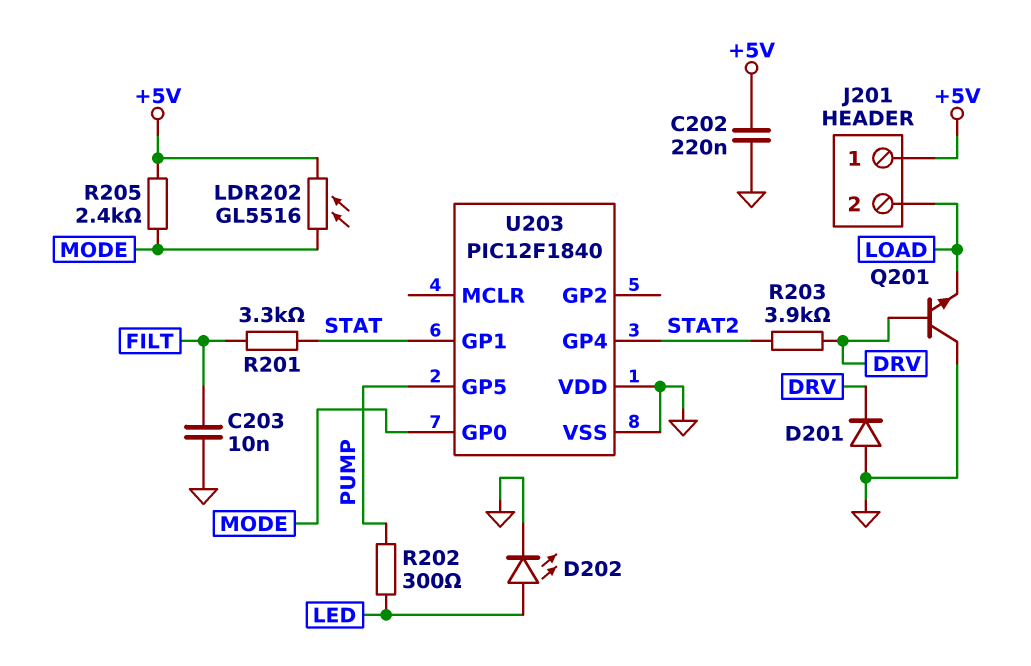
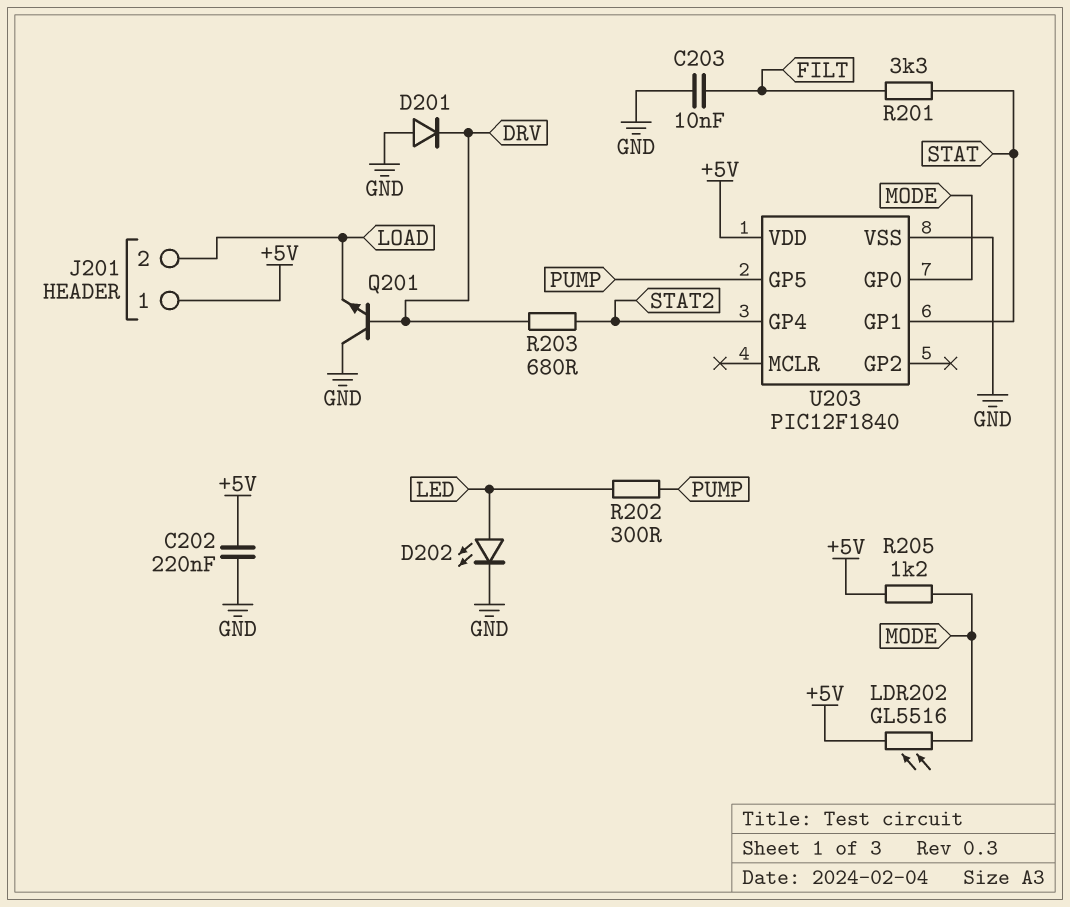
R203: 3.9k (DRV, STAT2) -> 680 (DRV, STAT2)
R205: 2.4k (+5V, MODE) -> 1.2k (+5V, MODE)
U203 pin VDD: GND -> +5V

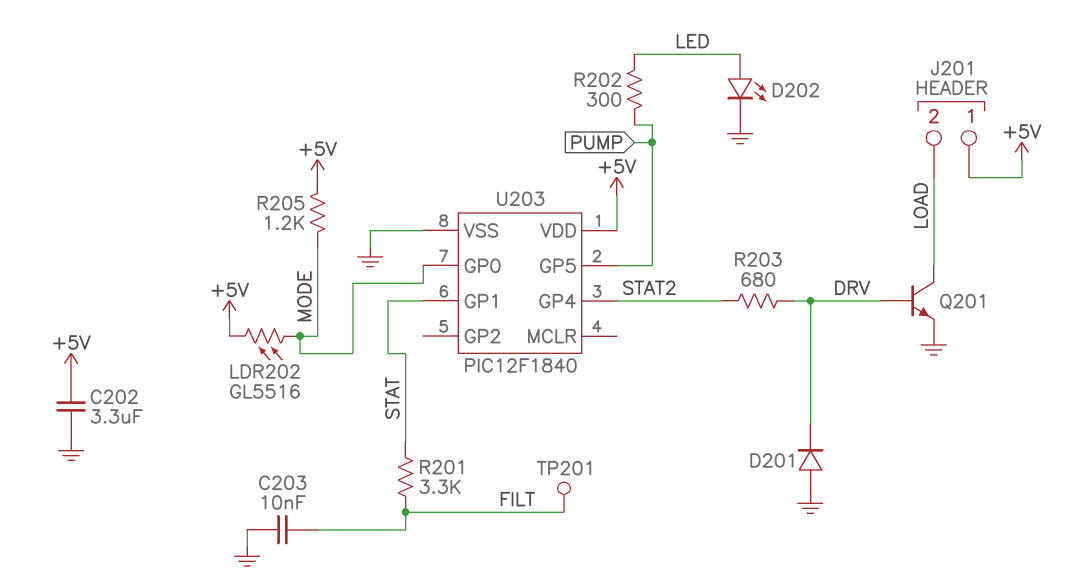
C202: 220nF (+5V, GND) -> 3.3uF (+5V, GND)
Q201: NPN (B DRV, C GND, E LOAD) -> NPN (B DRV, C LOAD, E GND)
TP201: none -> test point (FILT)

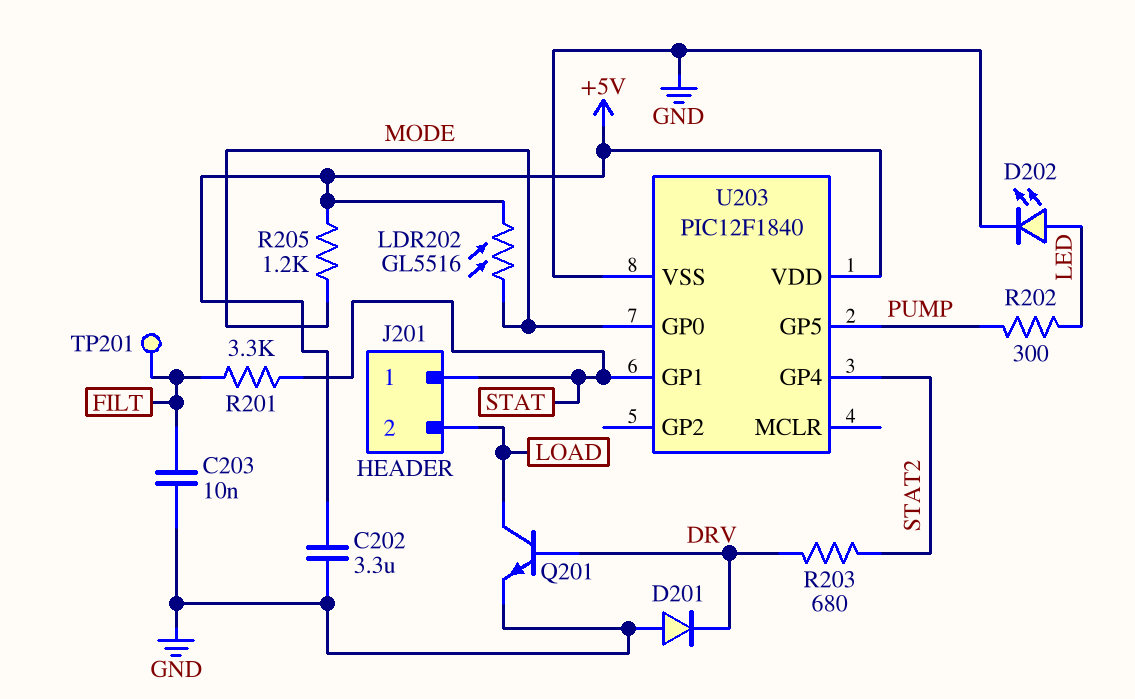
J201 pin 1: +5V -> STAT

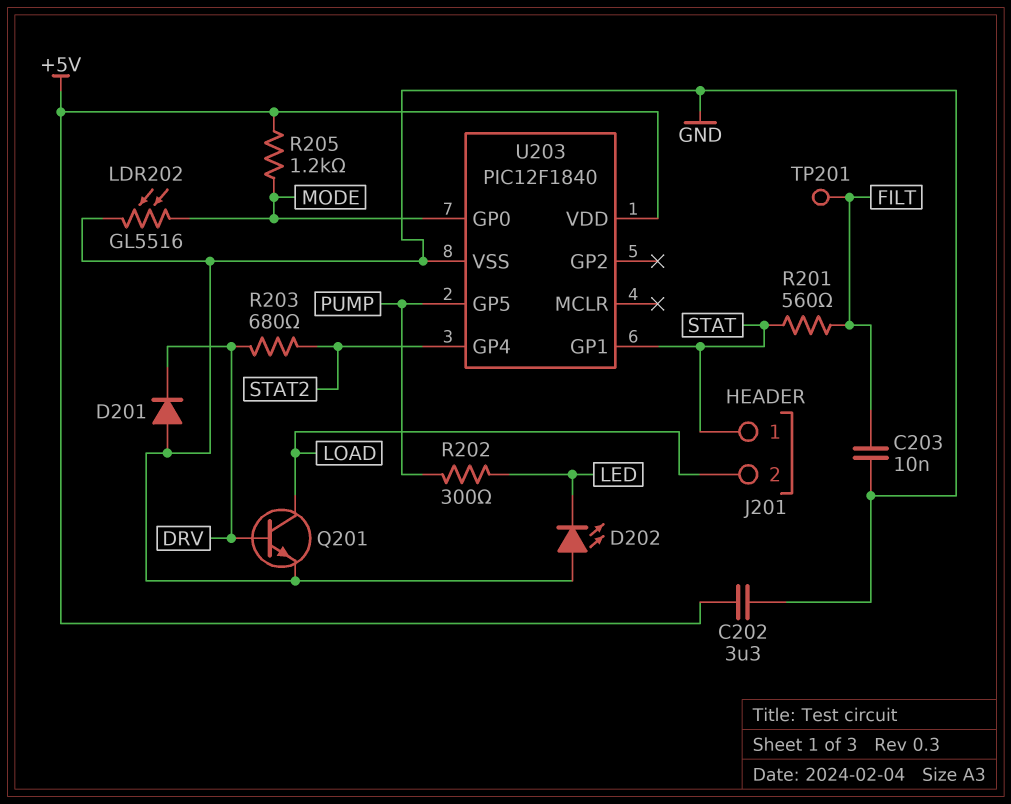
D202: LED (A LED, K GND) -> LED (A GND, K LED)
LDR202: GL5516 (+5V, MODE) -> GL5516 (GND, MODE)
R201: 3.3k (FILT, STAT) -> 560 (FILT, STAT)

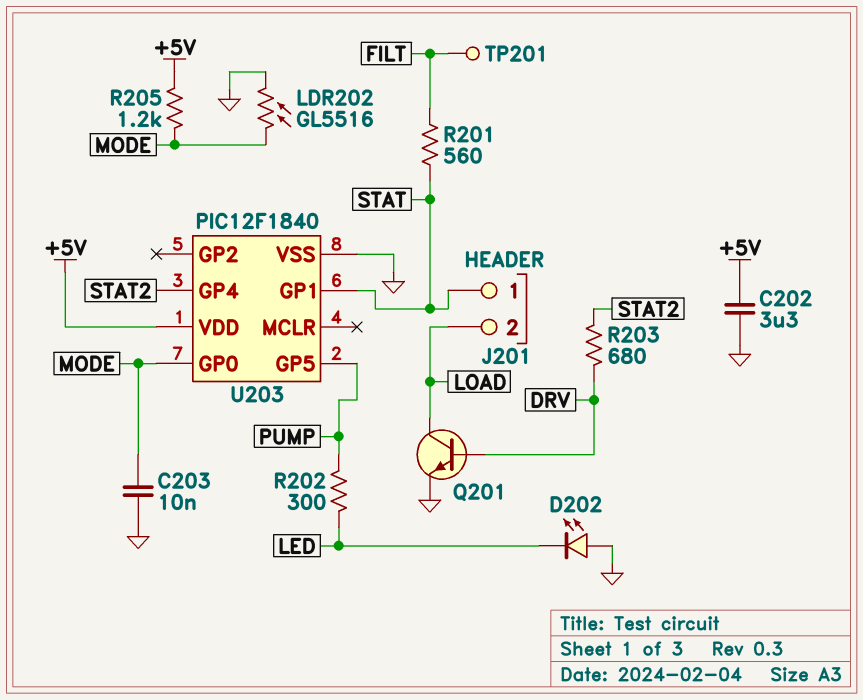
C203: 10nF (FILT, GND) -> 10nF (GND, MODE)
D201: diode (A GND, K DRV) -> none

